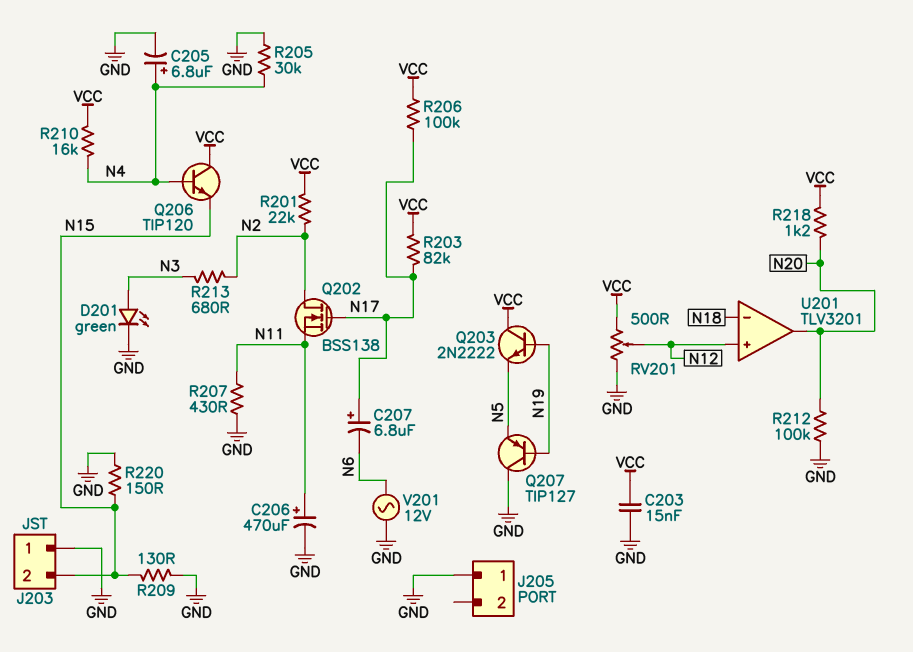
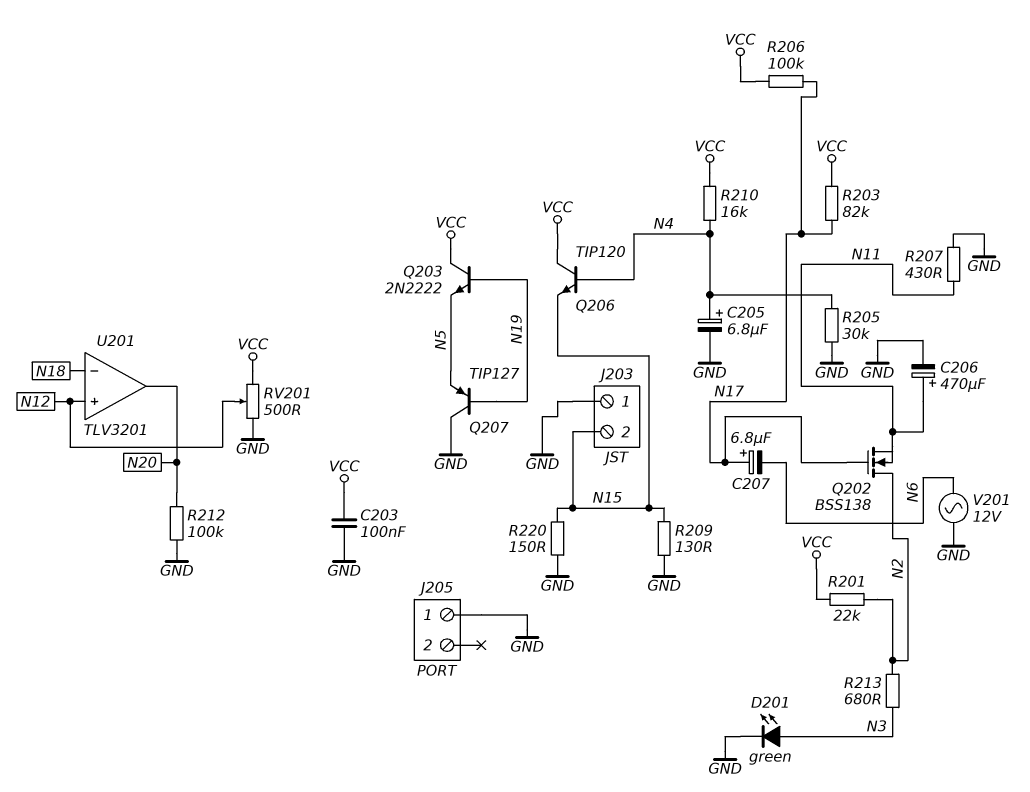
C203: 15nF (GND, VCC) -> 100nF (GND, VCC)
R218: 1.2k (N20, VCC) -> none

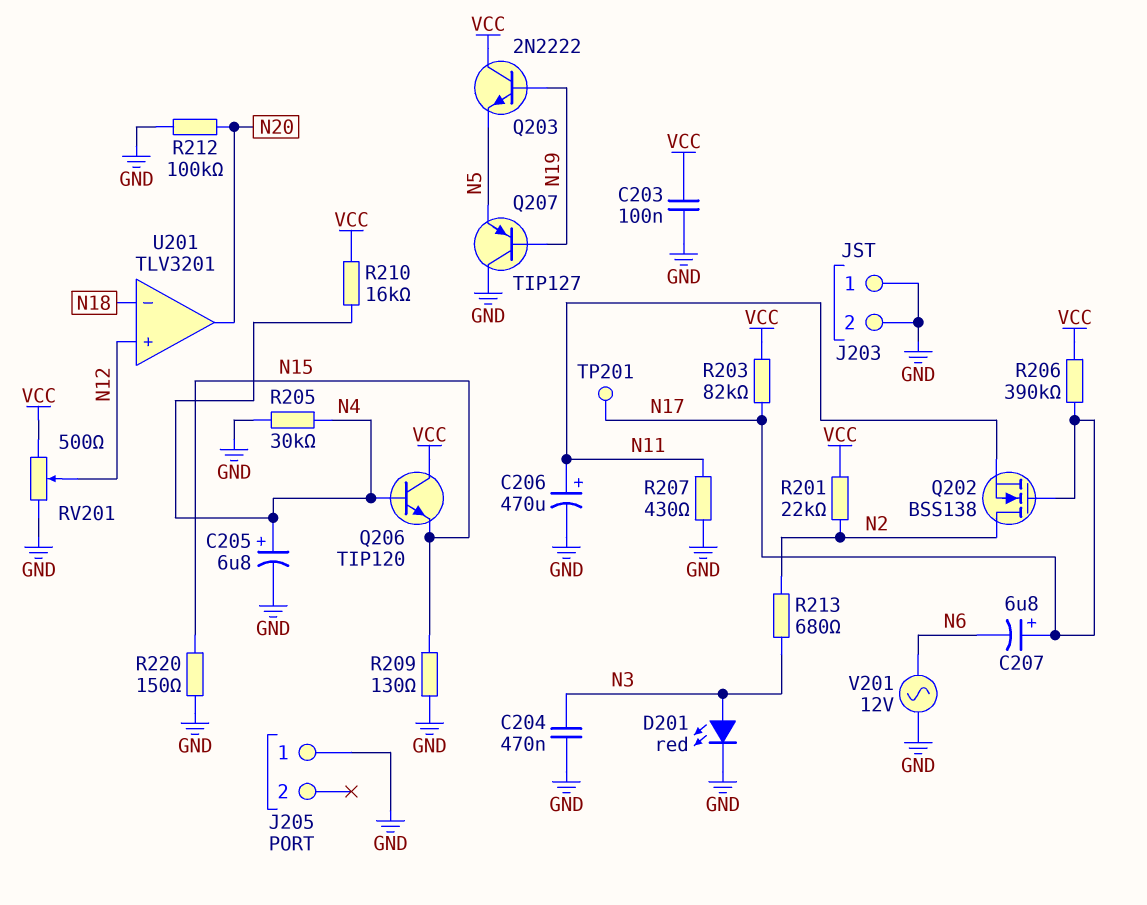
C204: none -> 470nF (GND, N3)
D201: LED green (A N3, K GND) -> LED red (A N3, K GND)
J203 pin 2: N15 -> GND
R206: 100k (N17, VCC) -> 390k (N17, VCC)
TP201: none -> test point (N17)

